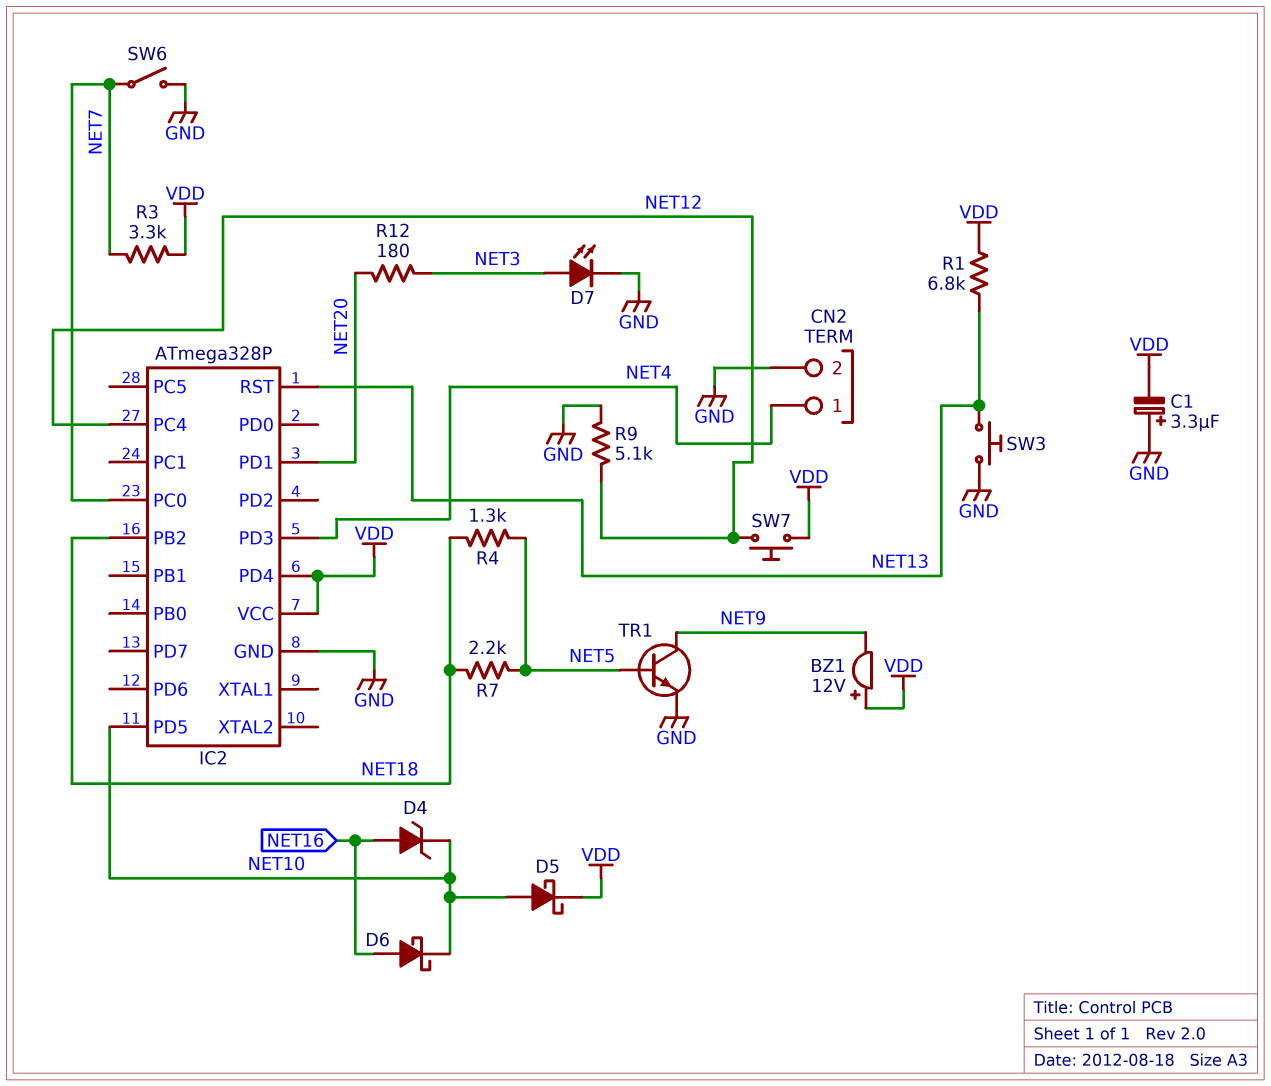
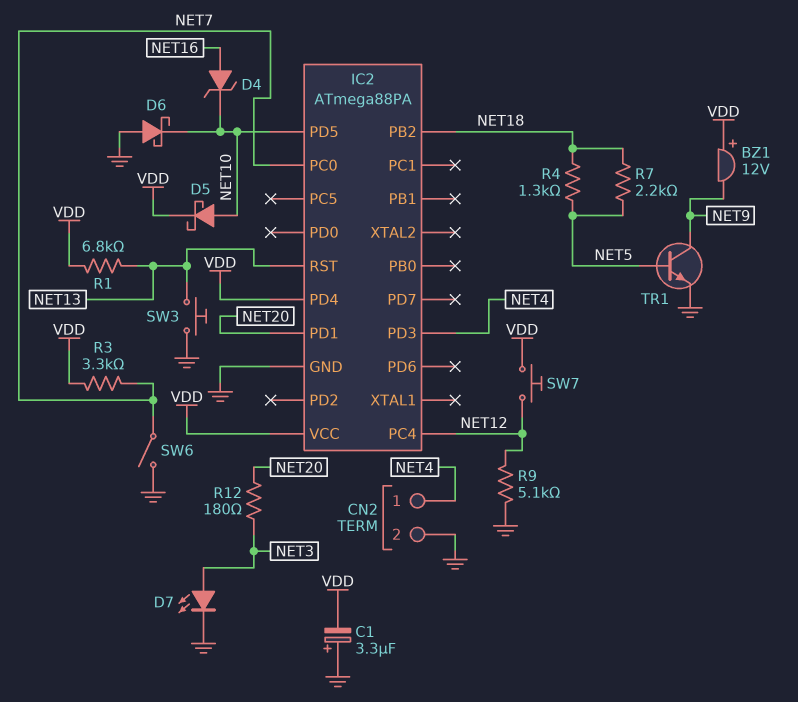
D6: schottky (A NET16, K NET10) -> schottky (A GND, K NET10)
IC2: ATmega328P -> ATmega88PA

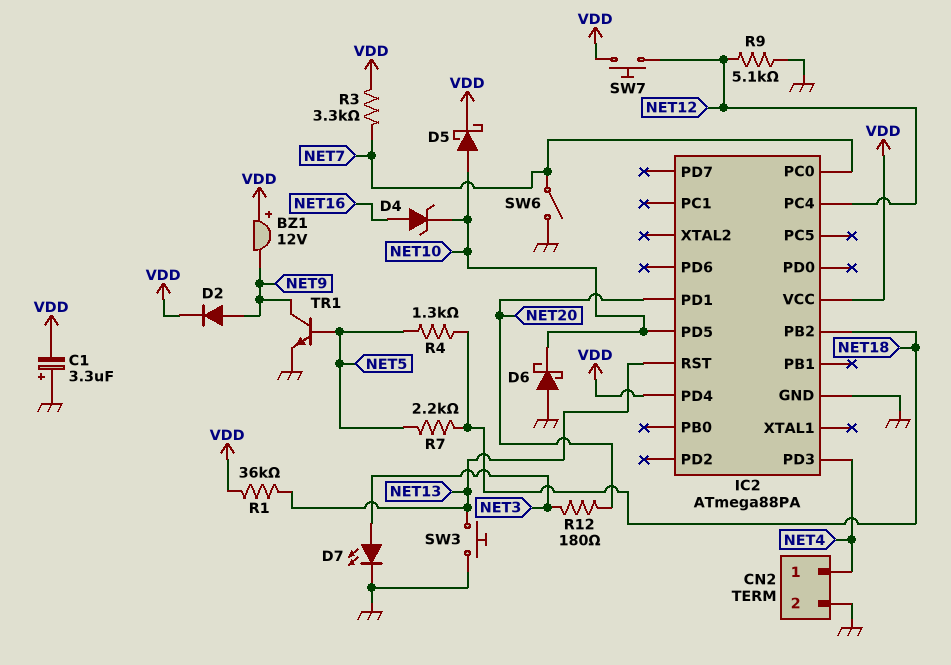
D2: none -> diode (A NET9, K VDD)
R1: 6.8k (NET13, VDD) -> 36k (NET13, VDD)

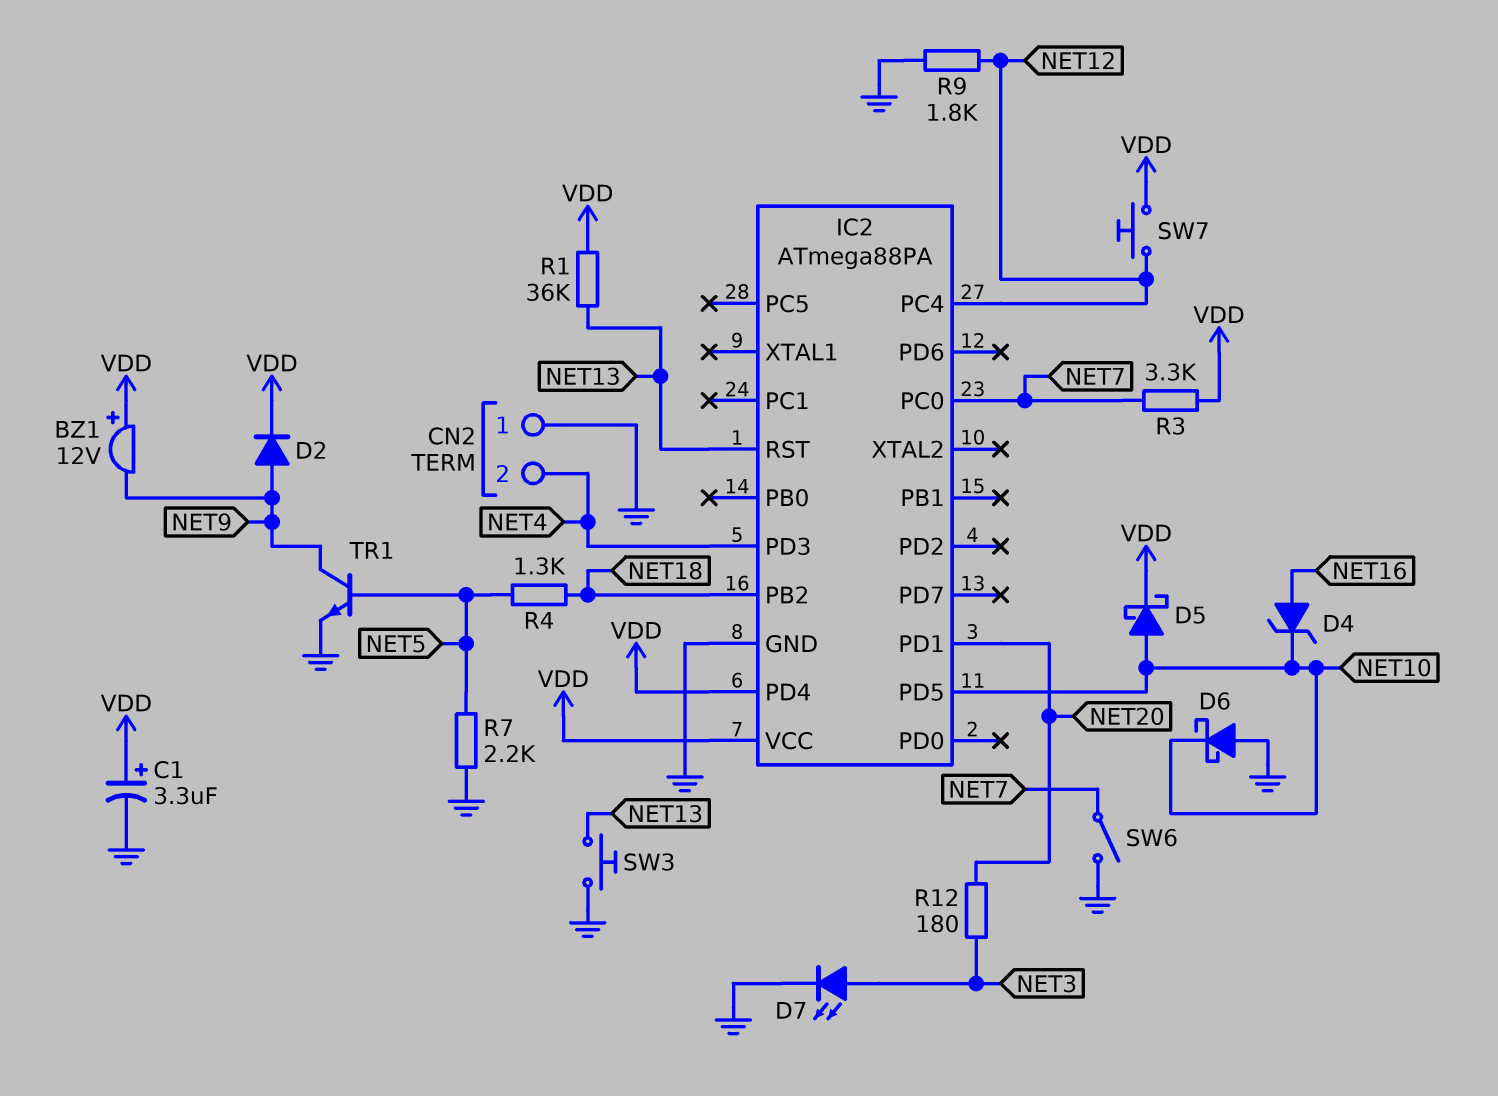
C1: 3.3uF (plus GND, minus VDD) -> 3.3uF (plus VDD, minus GND)
CN2 pin 1: NET4 -> GND
CN2 pin 2: GND -> NET4
R7: 2.2k (NET5, NET18) -> 2.2k (GND, NET5)
R9: 5.1k (GND, NET12) -> 1.8k (GND, NET12)

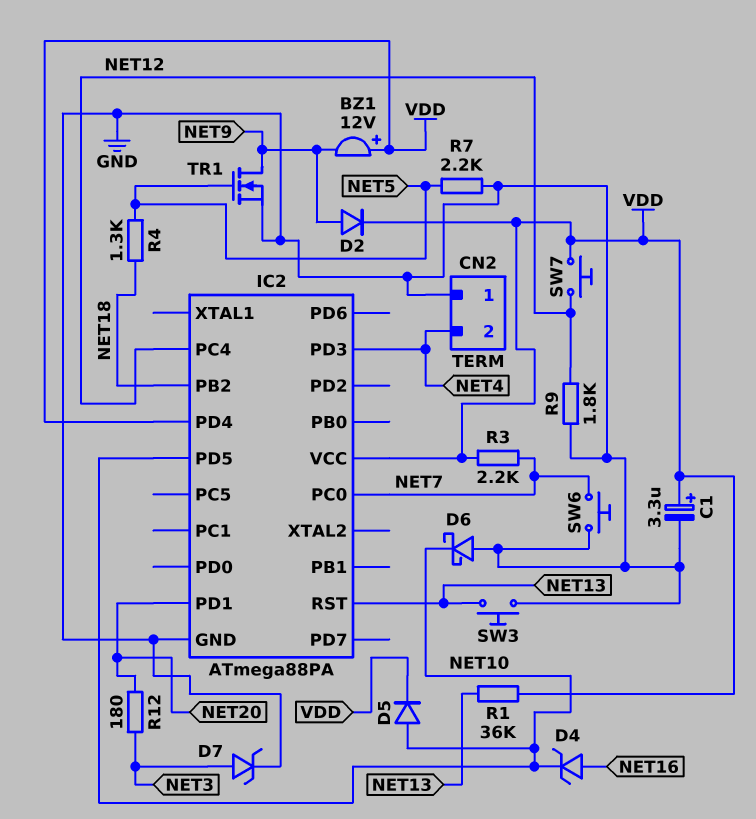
D5: schottky (A NET10, K VDD) -> diode (A NET10, K VDD)
D7: LED (A NET3, K GND) -> zener (A NET3, K GND)
R3: 3.3k (NET7, VDD) -> 2.2k (NET7, VDD)
SW6: switch (GND, NET7) -> button (GND, NET7)
TR1: NPN (B NET5, C NET9, E GND) -> NMOS (G NET5, D NET9, S GND)

